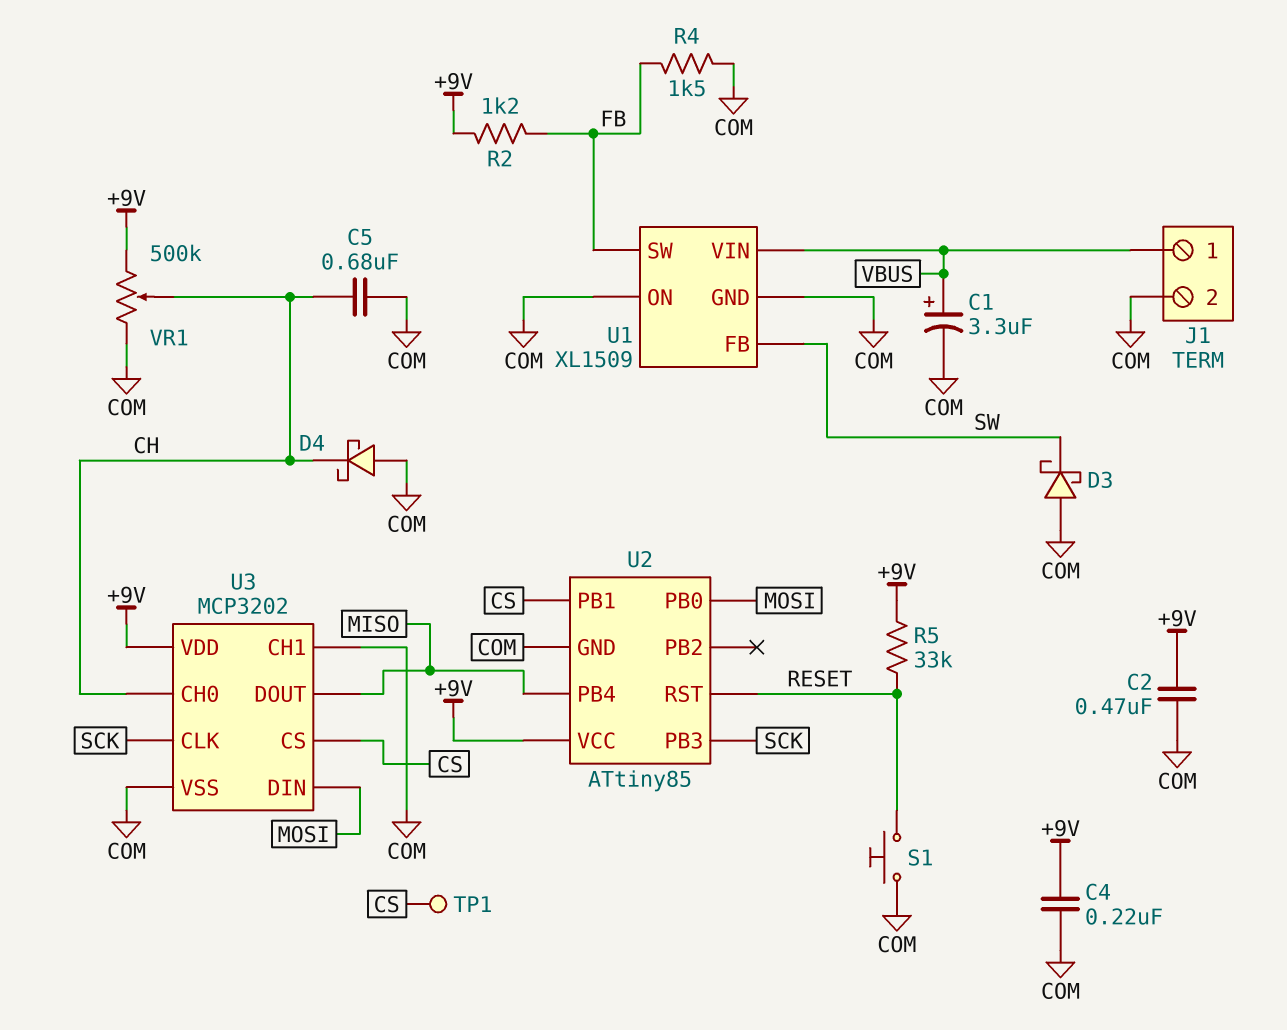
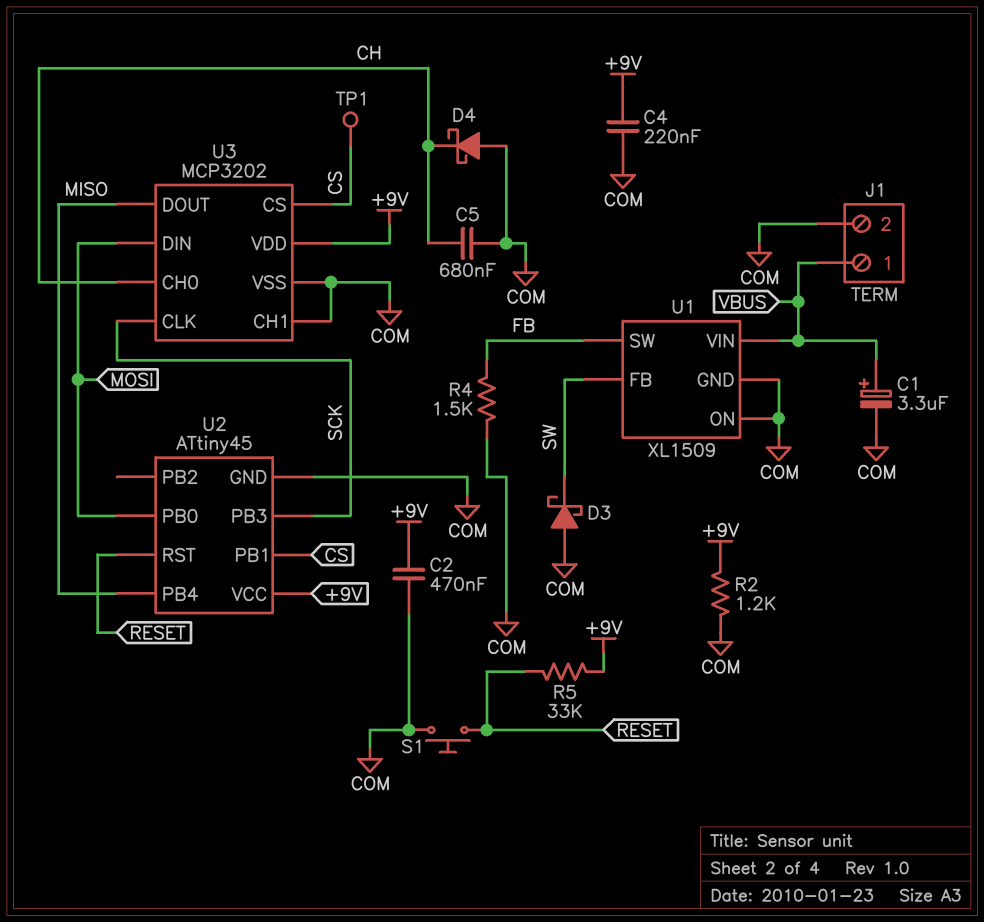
R2: 1.2k (+9V, FB) -> 1.2k (+9V, COM)
U2: ATtiny85 -> ATtiny45
VR1: 500k (+9V, COM, wiper CH) -> none

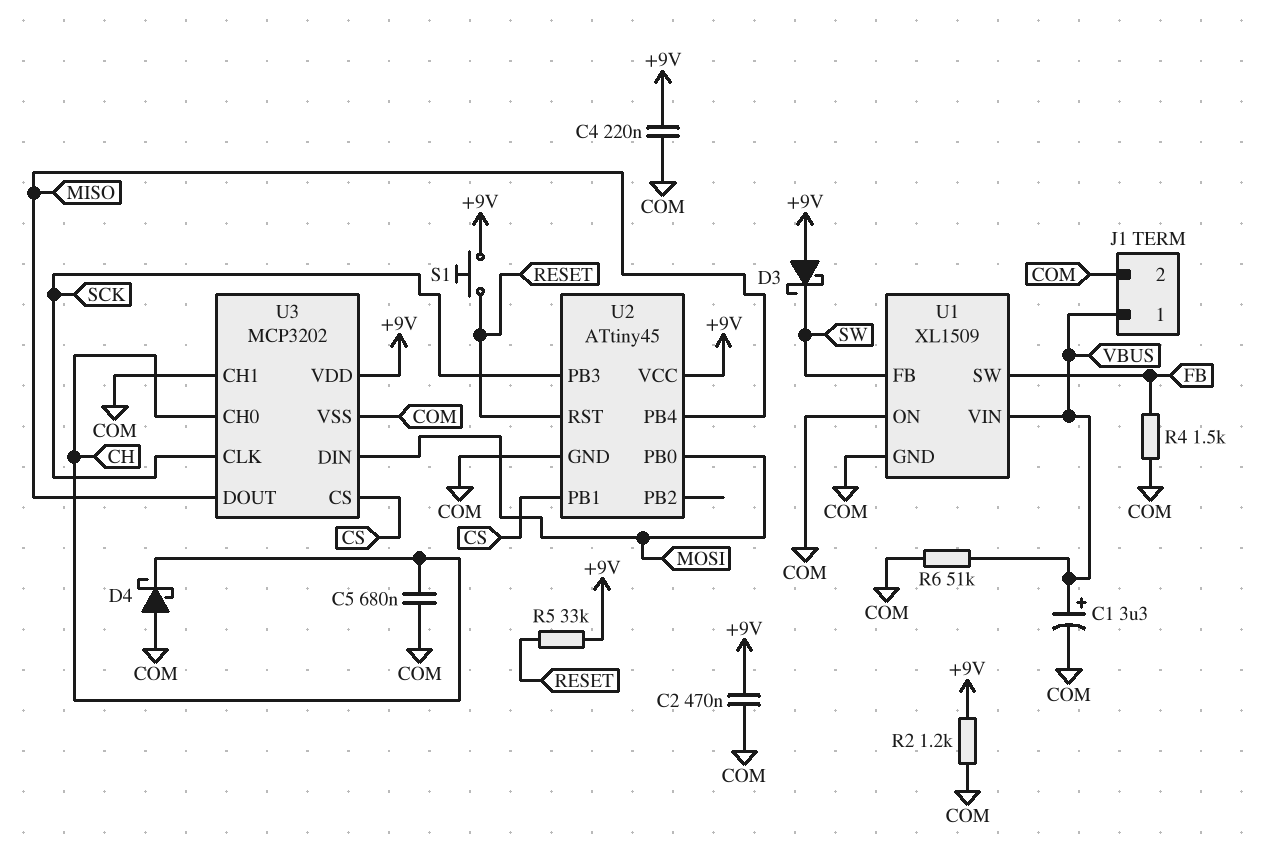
D3: schottky (A COM, K SW) -> schottky (A +9V, K SW)
R6: none -> 51k (COM, VBUS)
S1: button (COM, RESET) -> button (+9V, RESET)
TP1: test point (CS) -> none

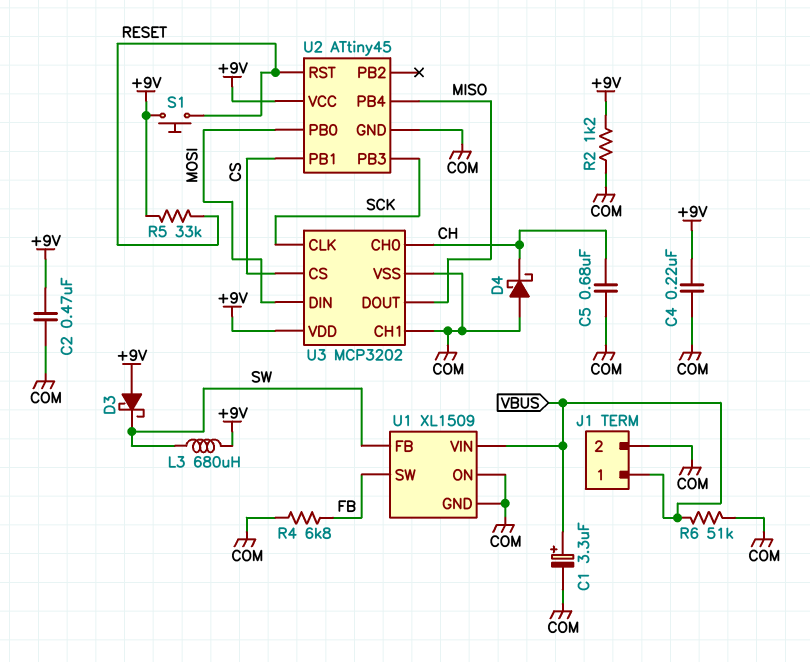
L3: none -> 680uH (+9V, SW)
R4: 1.5k (COM, FB) -> 6.8k (COM, FB)

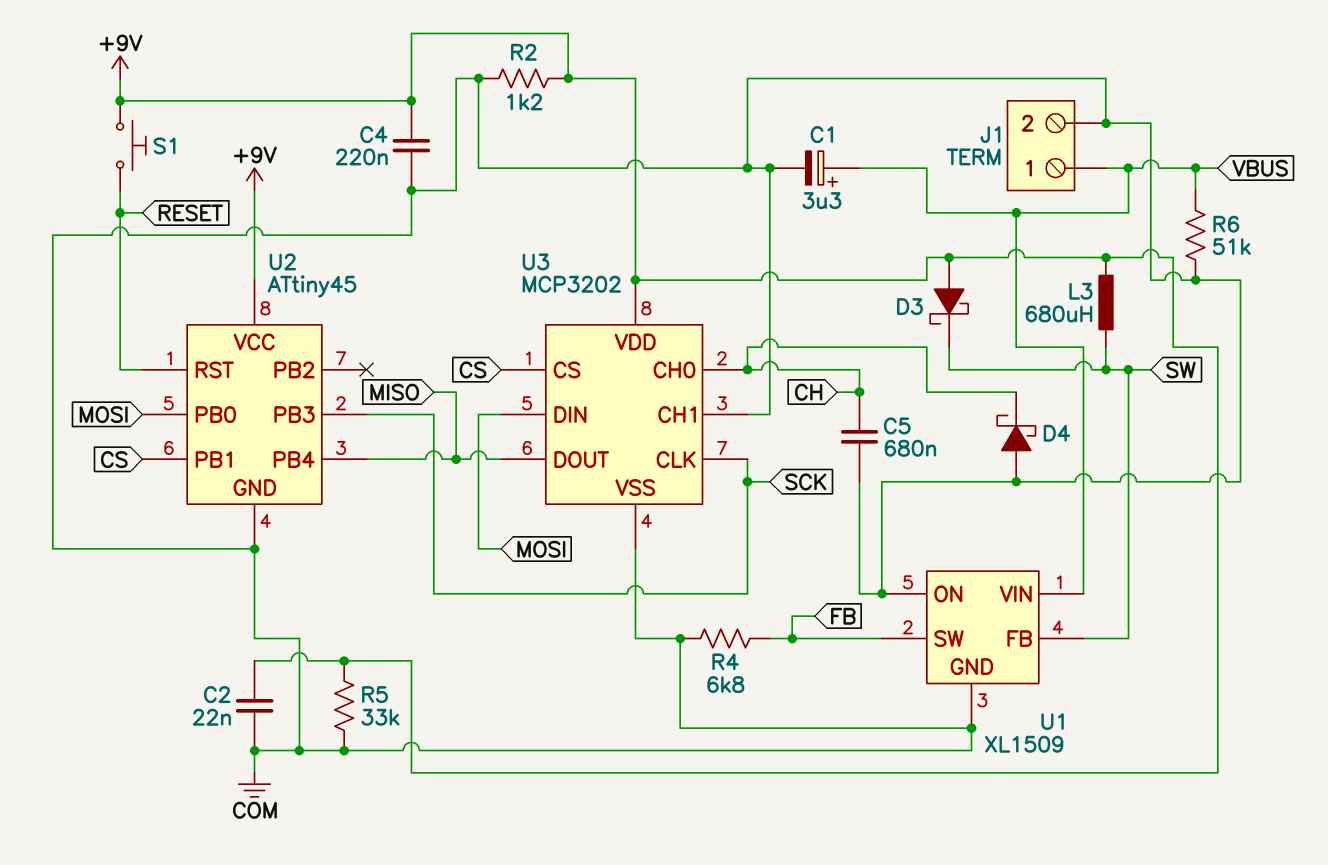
C2: 470nF (+9V, COM) -> 22nF (+9V, COM)
R5: 33k (+9V, RESET) -> 33k (+9V, COM)

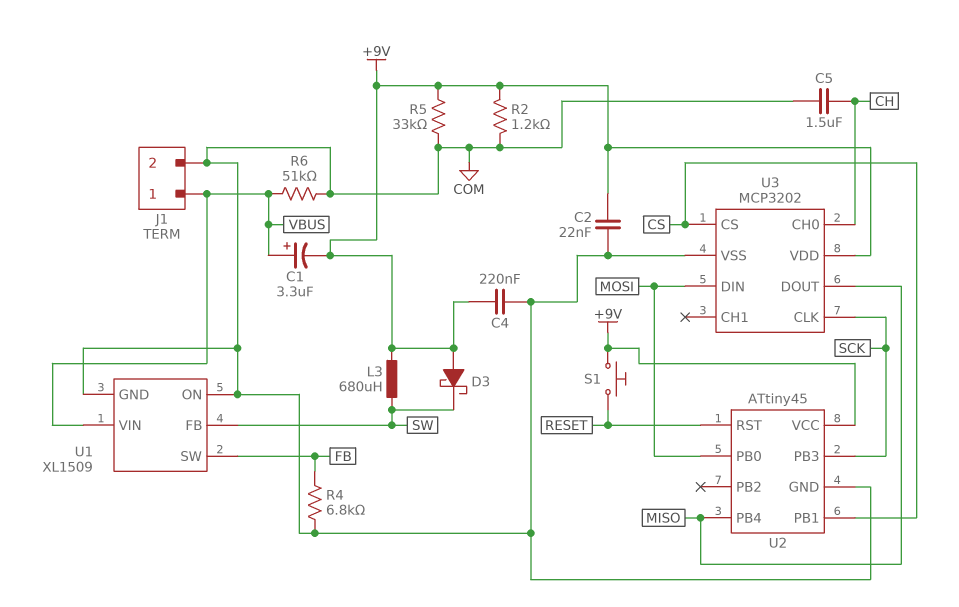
C1: 3.3uF (plus VBUS, minus COM) -> 3.3uF (plus VBUS, minus +9V)
C5: 680nF (CH, COM) -> 1.5uF (CH, COM)
D4: schottky (A COM, K CH) -> none
U3 pin CH1: COM -> none

